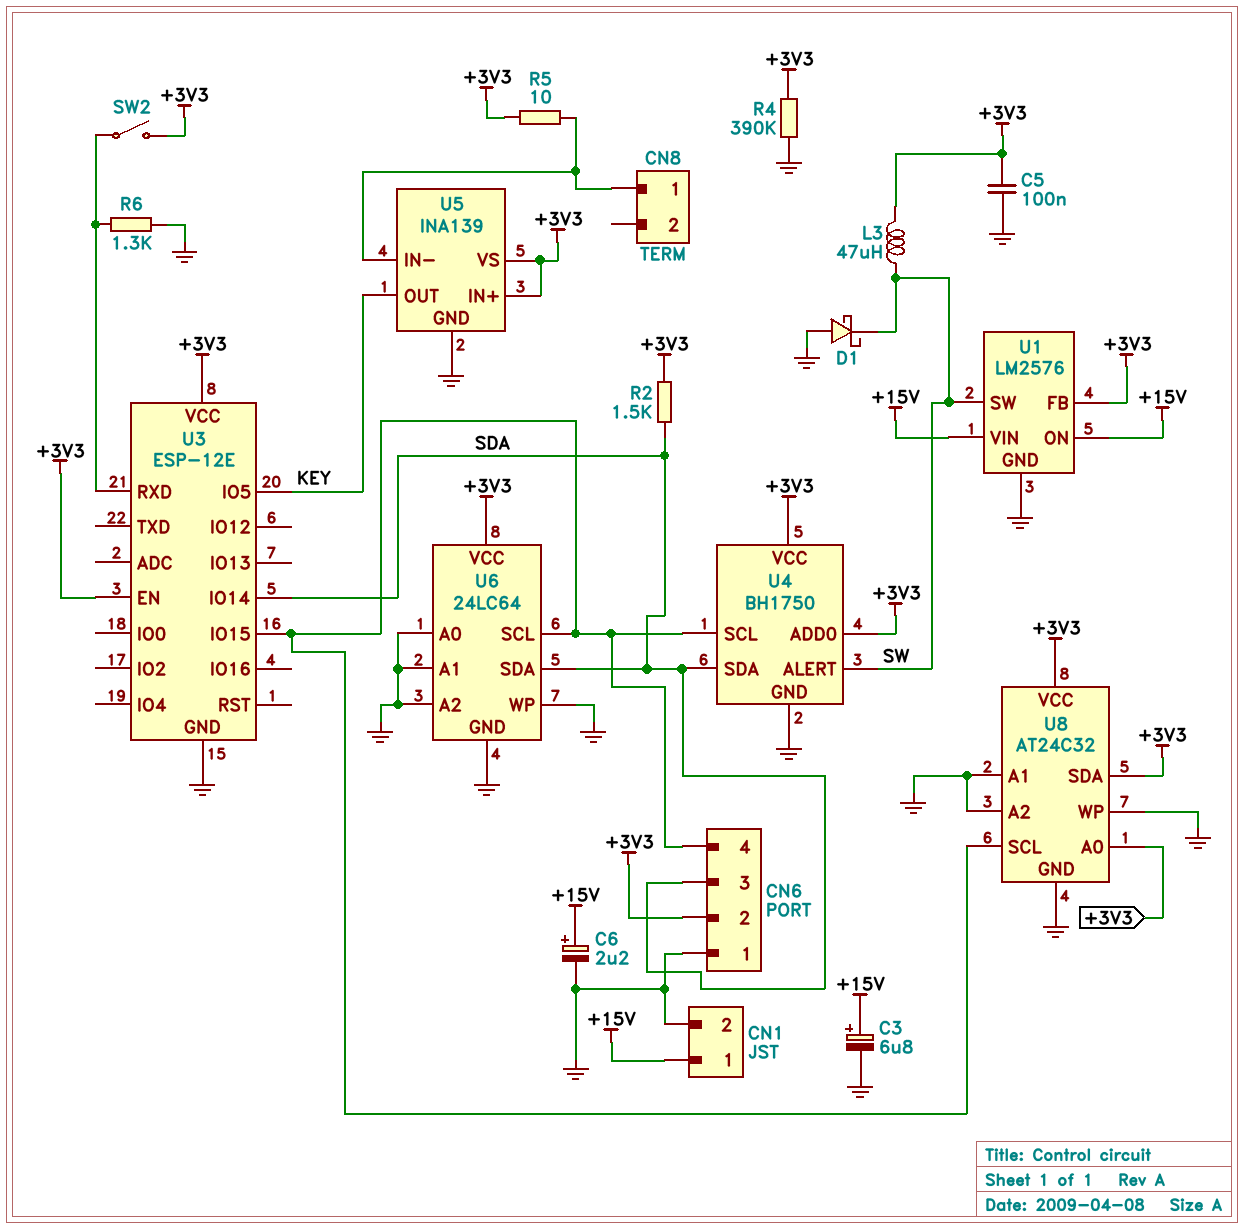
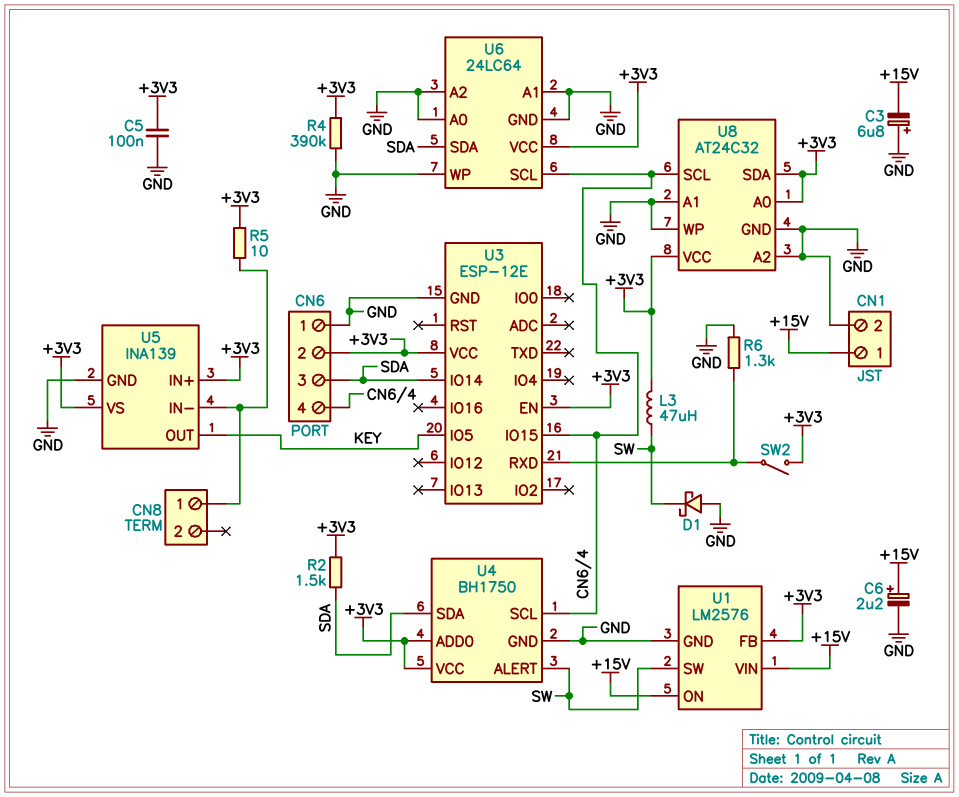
C3: 6.8uF (plus +15V, minus GND) -> 6.8uF (plus GND, minus +15V)

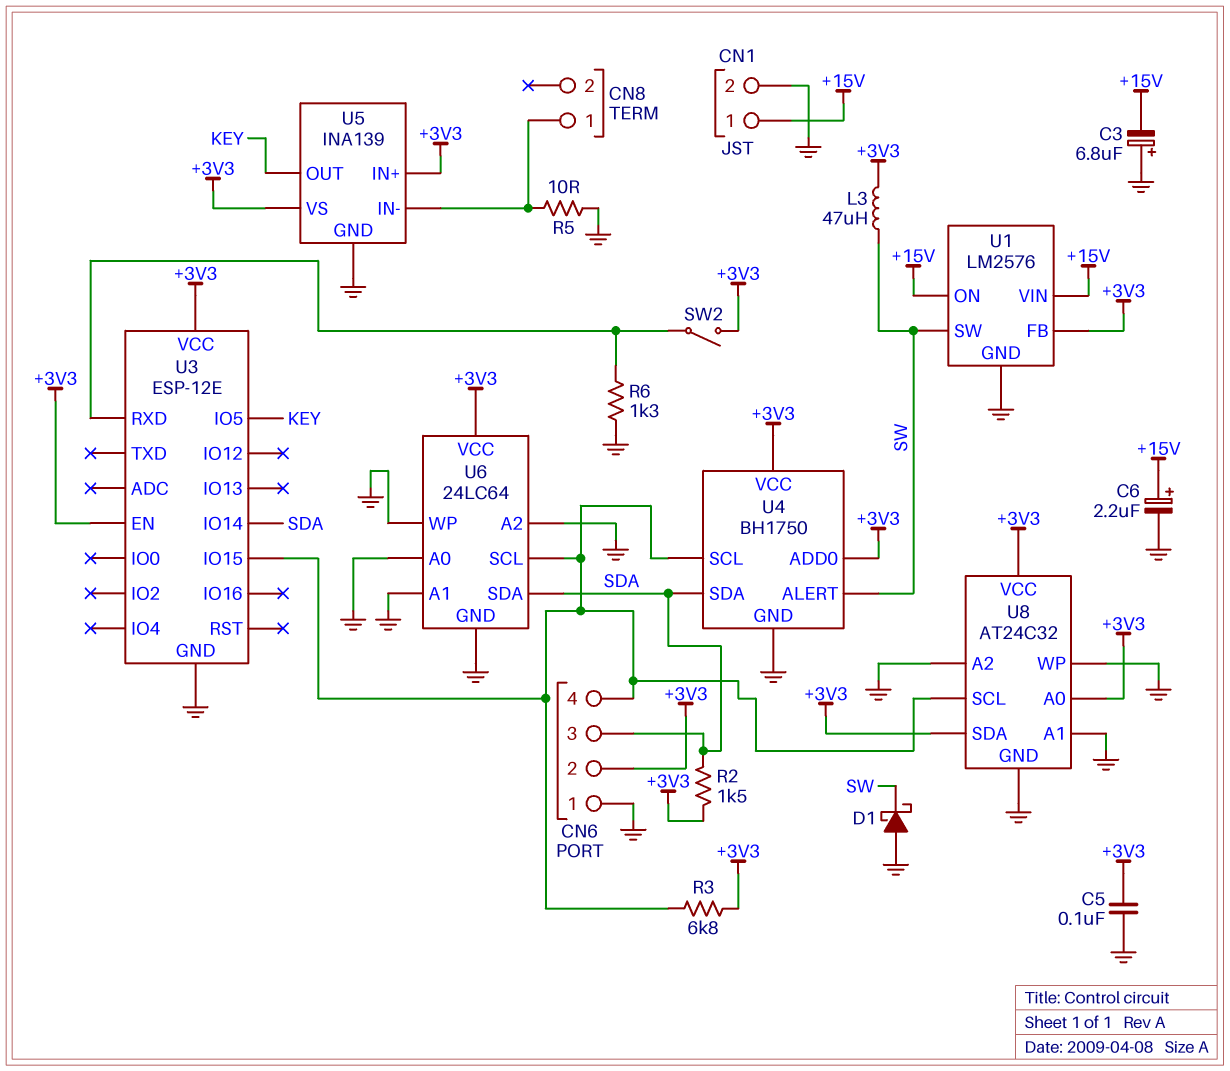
R3: none -> 6.8k (+3V3, CN6/4)
R4: 390k (+3V3, GND) -> none
R5: 10 (+3V3, CN8/1) -> 10 (CN8/1, GND)

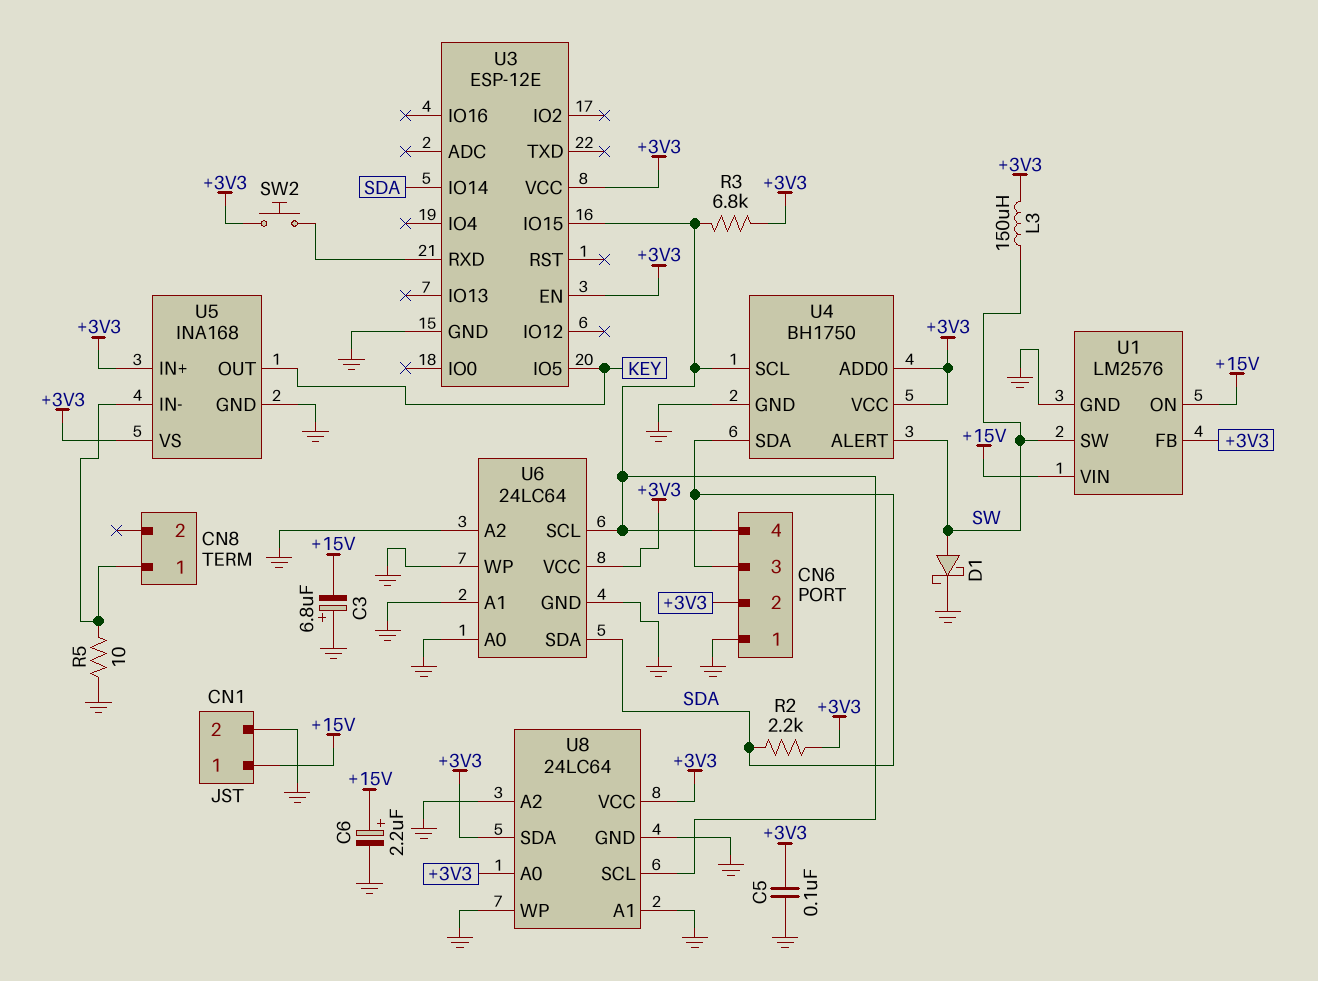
D1: schottky (A GND, K SW) -> schottky (A SW, K GND)
L3: 47uH (+3V3, SW) -> 150uH (+3V3, SW)
R2: 1.5k (+3V3, SDA) -> 2.2k (+3V3, SDA)
R6: 1.3k (GND, U3/RXD) -> none
SW2: switch (+3V3, U3/RXD) -> button (+3V3, U3/RXD)
U5: INA139 -> INA168
U8: AT24C32 -> 24LC64

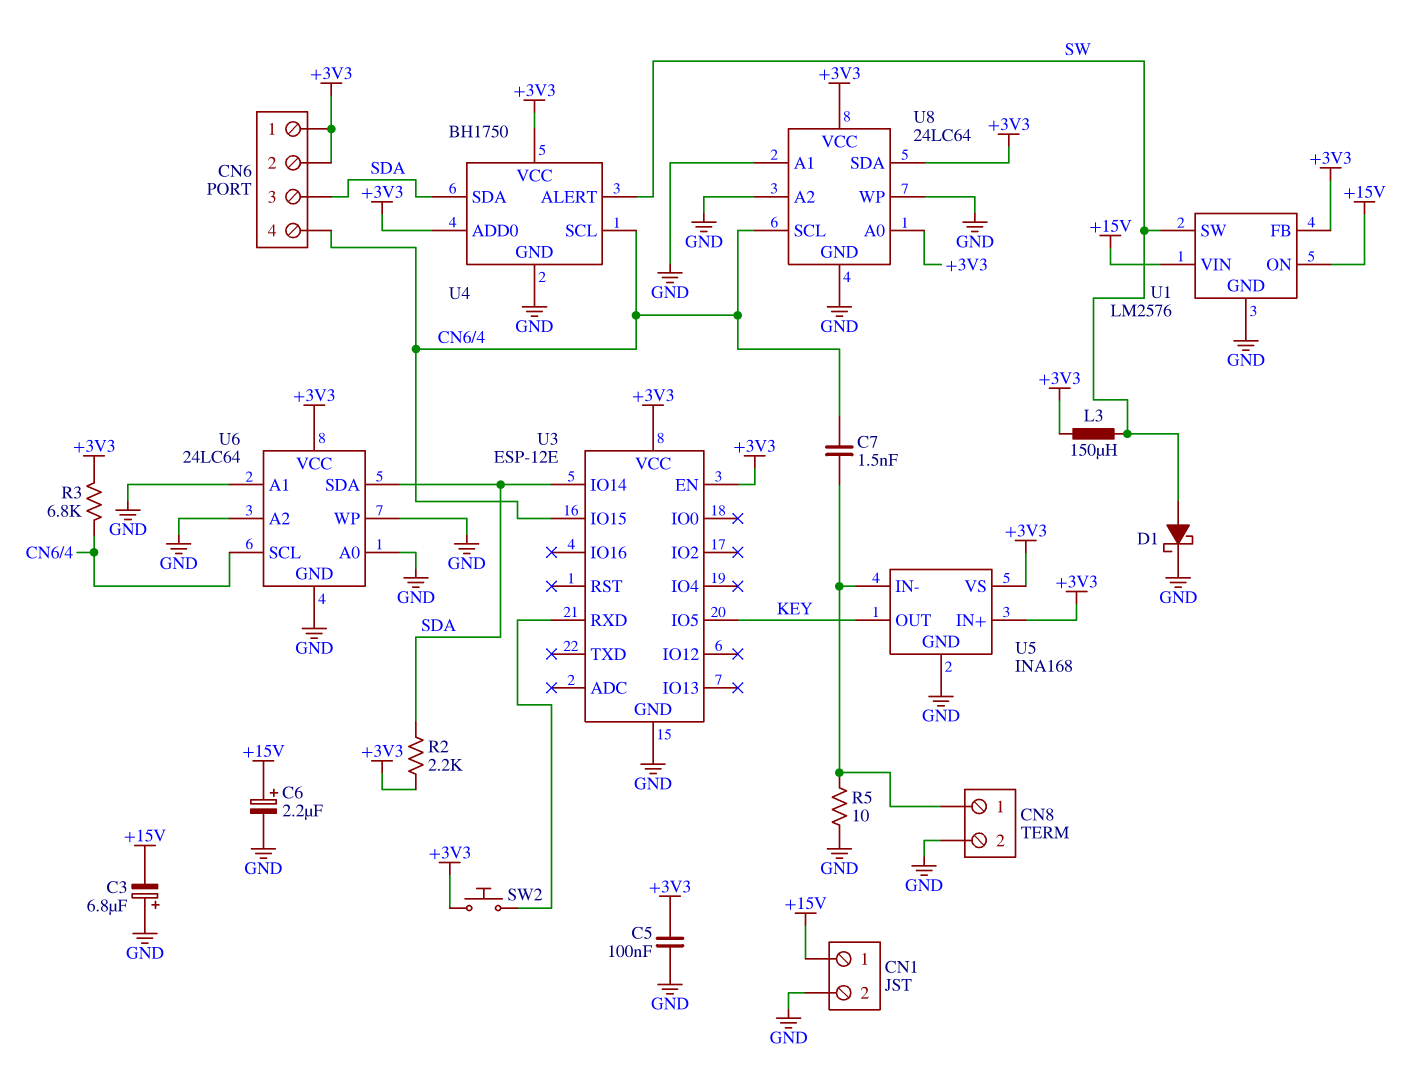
C7: none -> 1.5nF (CN6/4, CN8/1)
CN6 pin 1: GND -> +3V3
CN8 pin 2: none -> GND

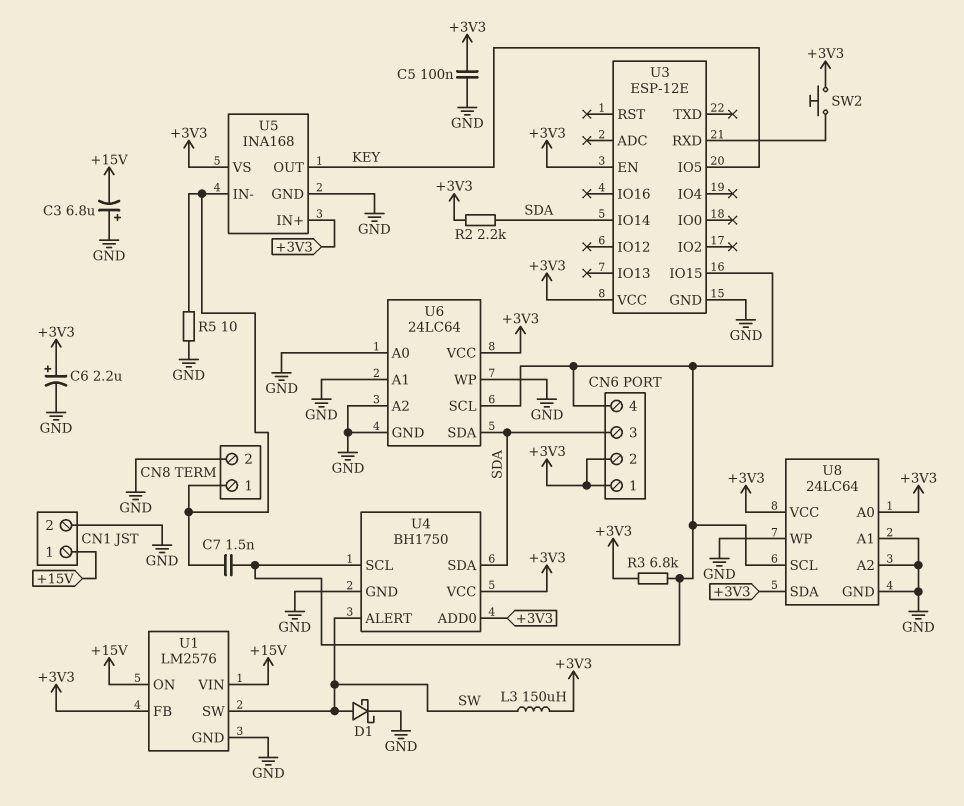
C6: 2.2uF (plus +15V, minus GND) -> 2.2uF (plus +3V3, minus GND)

